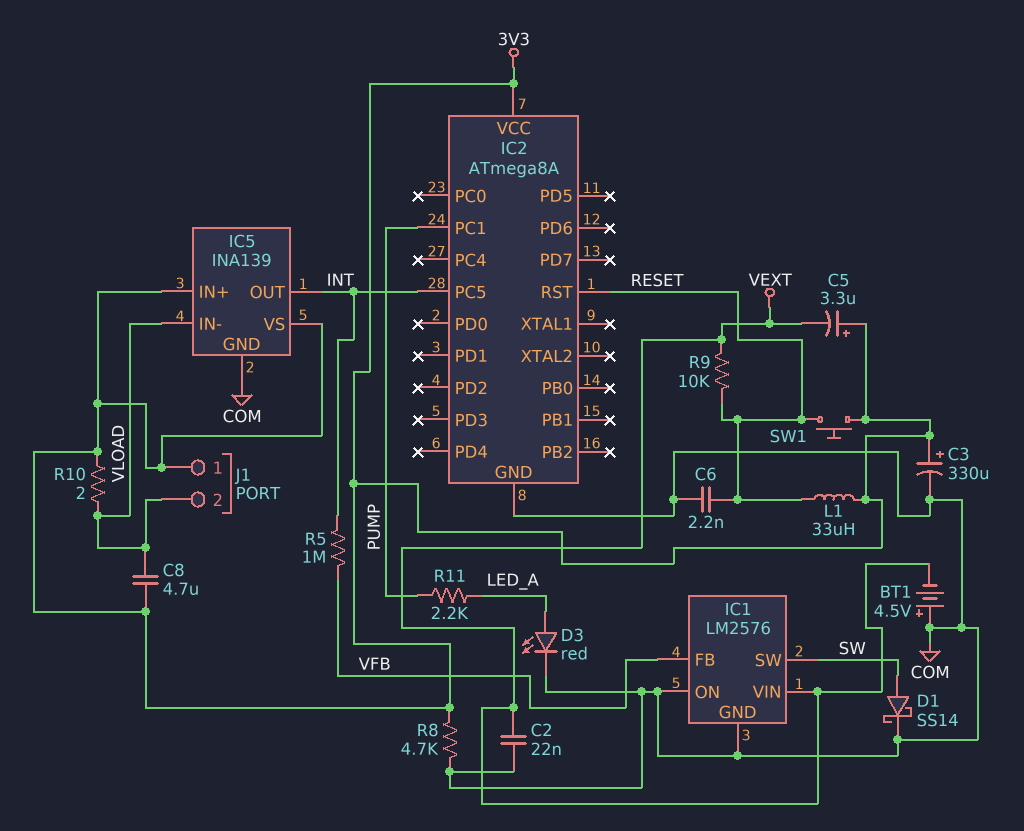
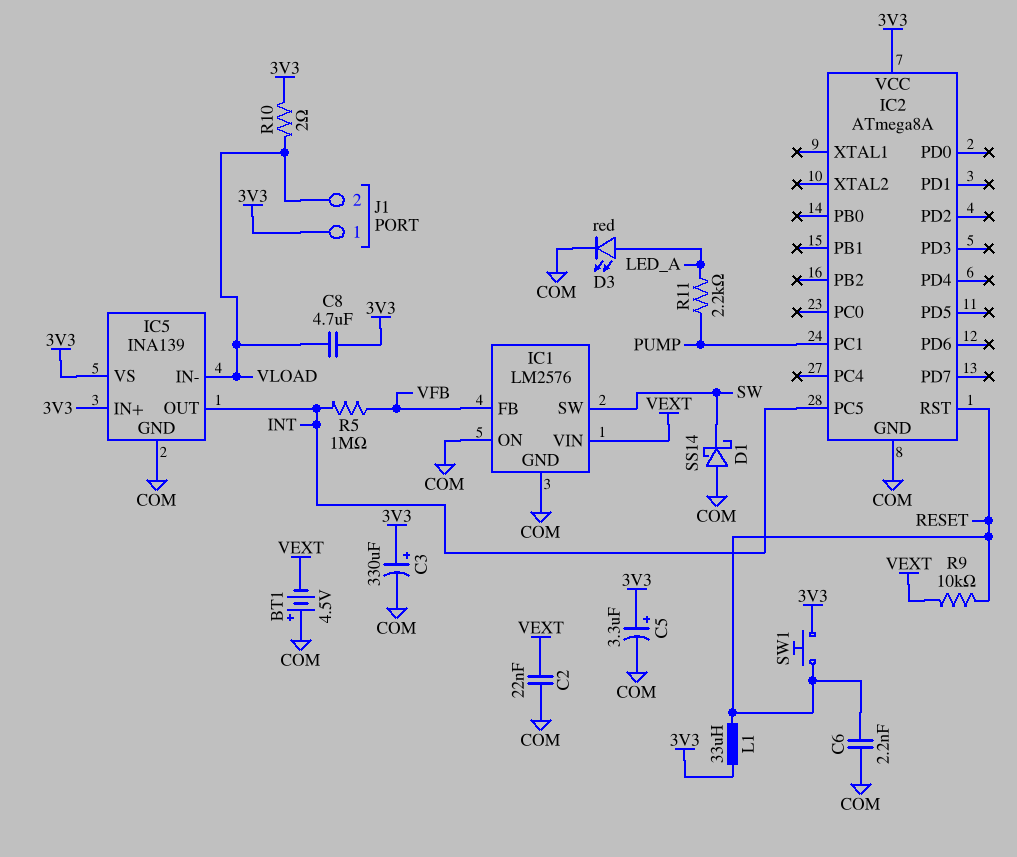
C5: 3.3uF (plus 3V3, minus VEXT) -> 3.3uF (plus 3V3, minus COM)
D1: schottky SS14 (A SW, K COM) -> schottky SS14 (A COM, K SW)
R8: 4.7k (3V3, COM) -> none

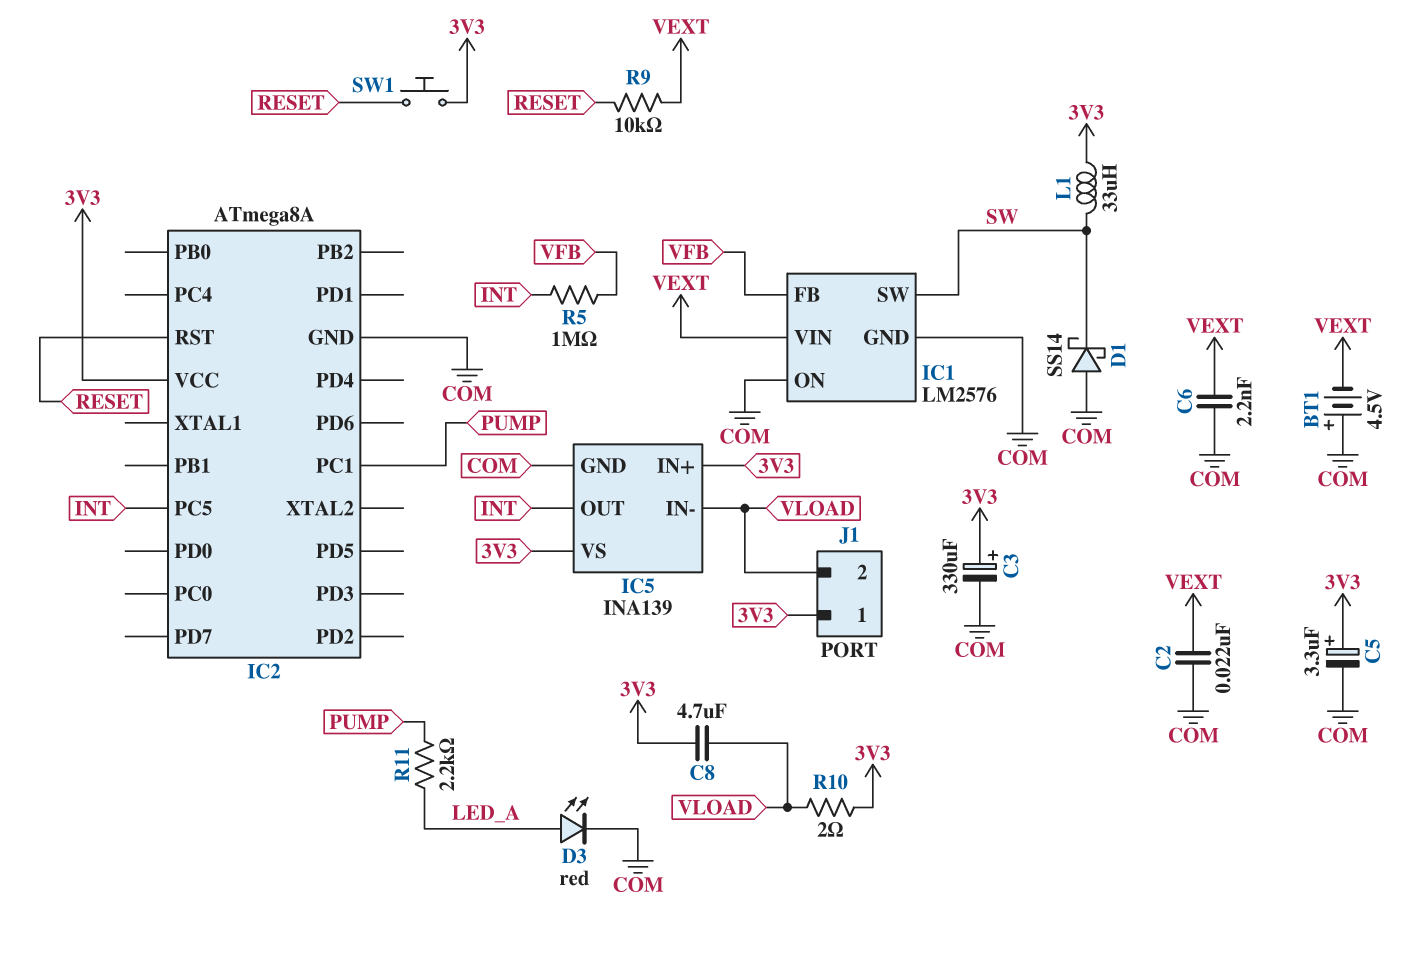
C6: 2.2nF (COM, RESET) -> 2.2nF (COM, VEXT)
L1: 33uH (3V3, RESET) -> 33uH (3V3, SW)

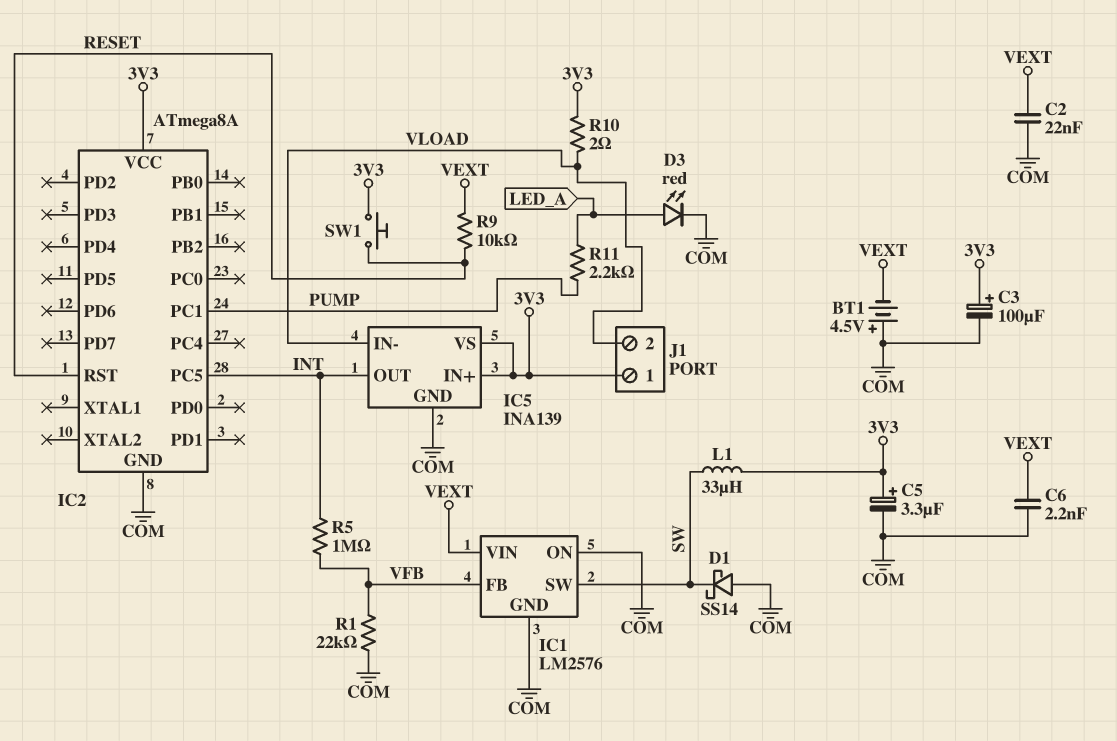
C3: 330uF (plus 3V3, minus COM) -> 100uF (plus 3V3, minus COM)
C8: 4.7uF (3V3, VLOAD) -> none
R1: none -> 22k (COM, VFB)

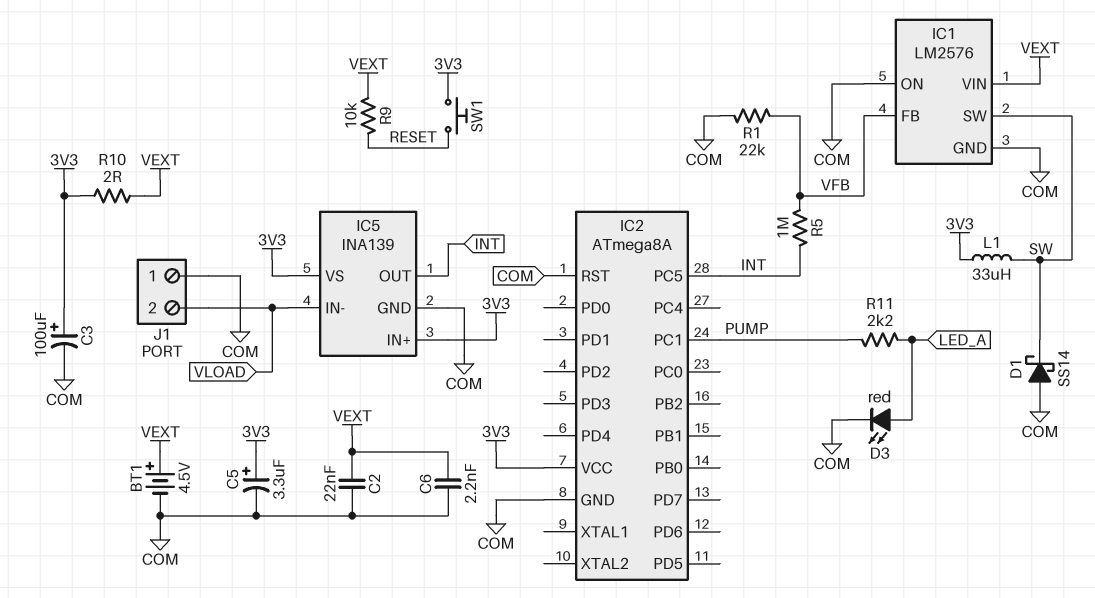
BT1: 4.5V (plus COM, minus VEXT) -> 4.5V (plus VEXT, minus COM)
IC2 pin RST: RESET -> COM
J1 pin 1: 3V3 -> COM
R10: 2 (3V3, VLOAD) -> 2 (3V3, VEXT)

